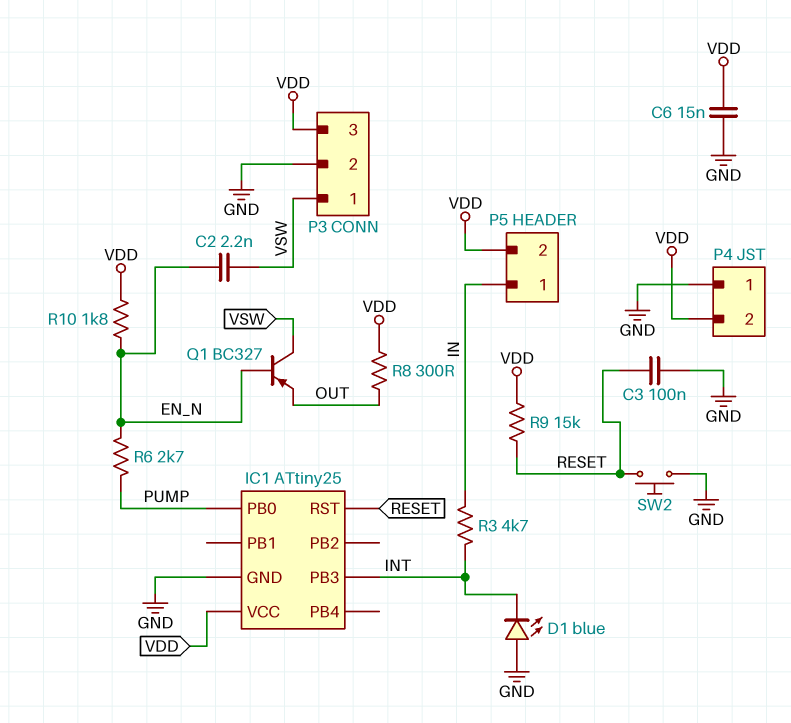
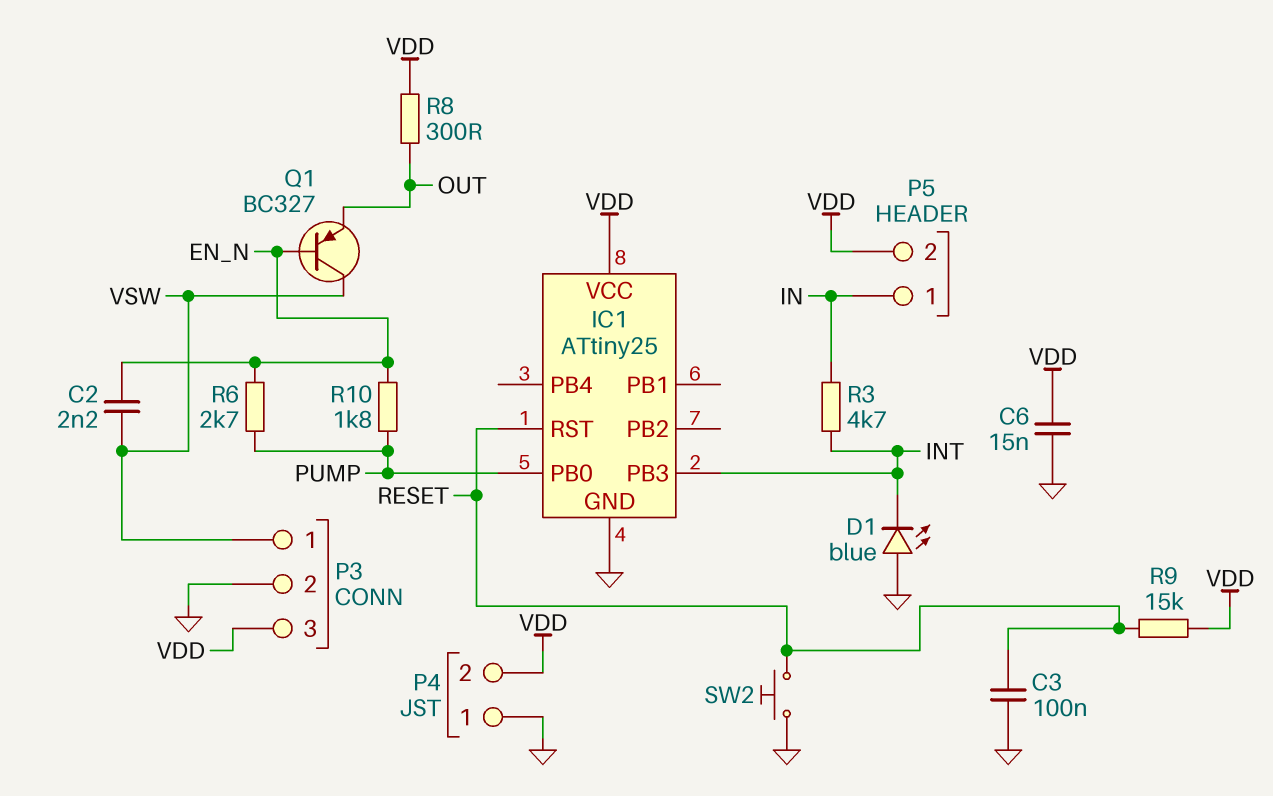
R10: 1.8k (EN_N, VDD) -> 1.8k (EN_N, PUMP)

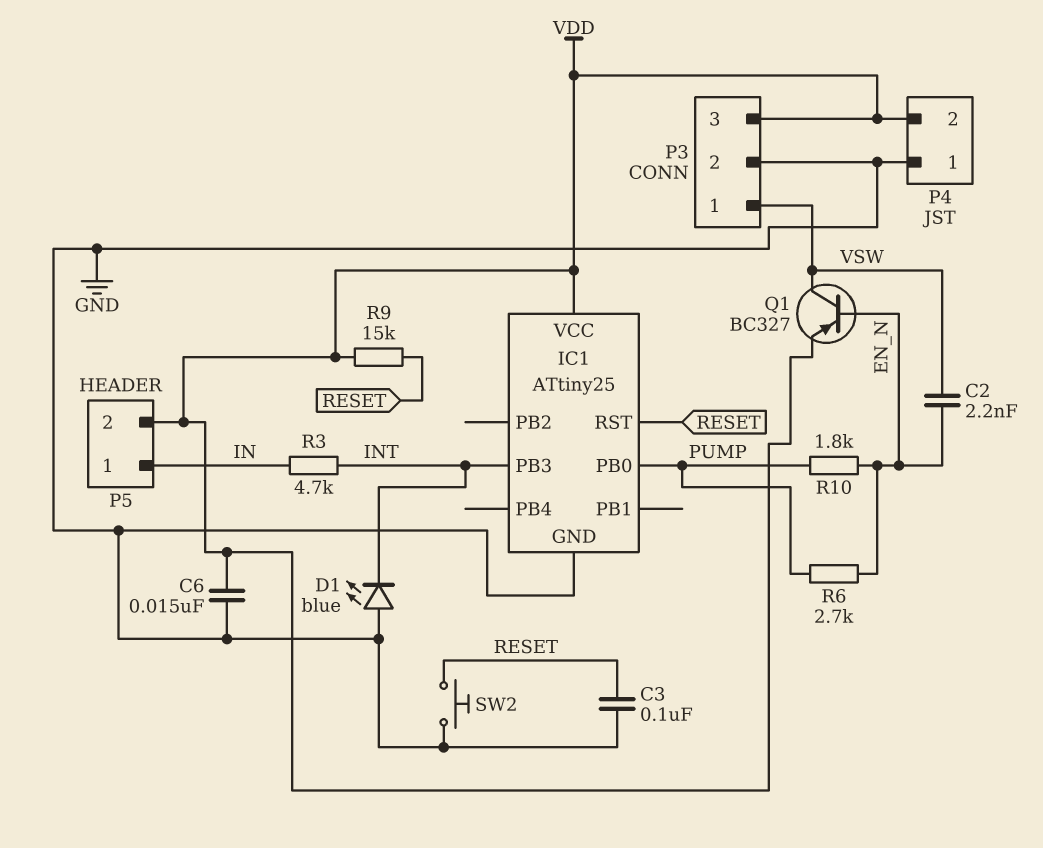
Q1: PNP BC327 (B EN_N, C VSW, E OUT) -> PNP BC327 (B EN_N, C VSW, E VDD)
R8: 300 (OUT, VDD) -> none

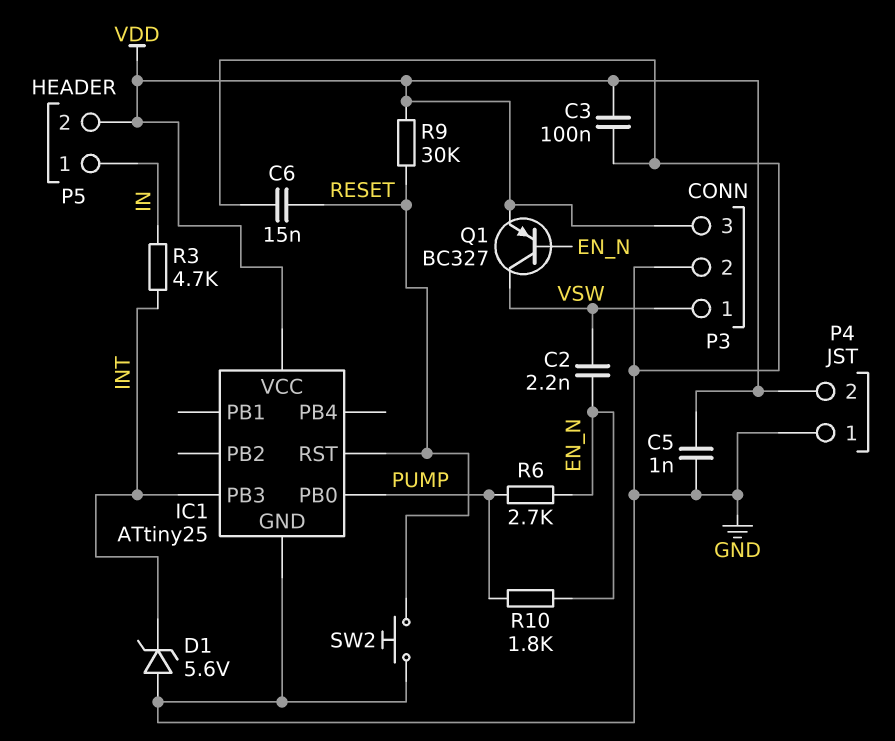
C3: 100nF (GND, RESET) -> 100nF (GND, VDD)
C5: none -> 1nF (GND, VDD)
C6: 15nF (GND, VDD) -> 15nF (GND, RESET)
D1: LED blue (A GND, K INT) -> zener 5.6V (A GND, K INT)
R9: 15k (RESET, VDD) -> 30k (RESET, VDD)

